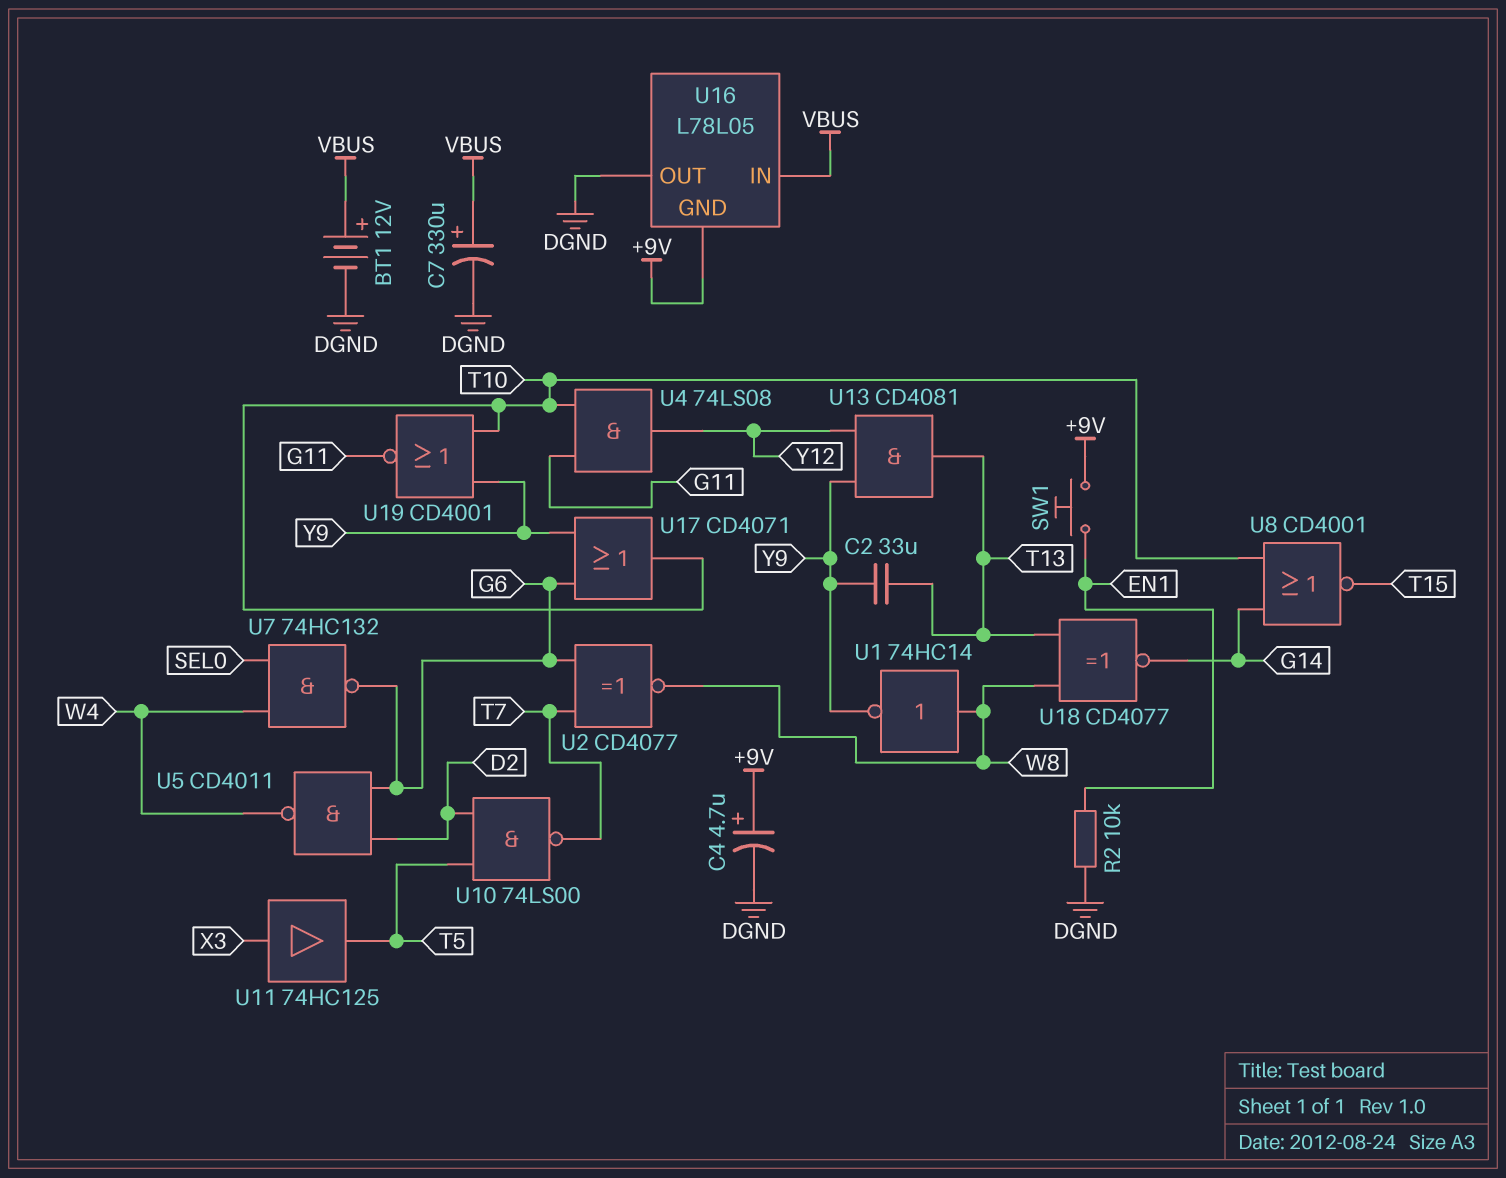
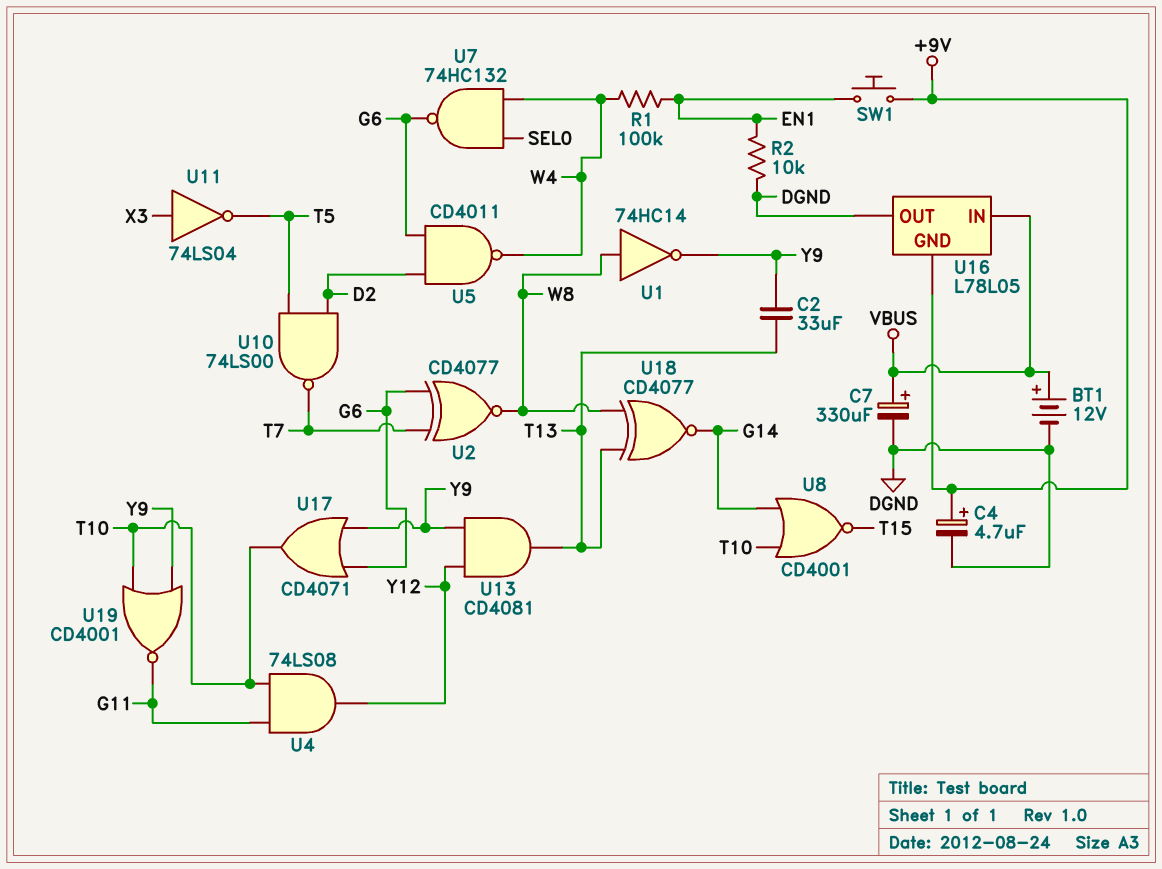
R1: none -> 100k (EN1, W4)
U11: buffer 74HC125 (in X3, out T5) -> NOT 74LS04 (in X3, out T5)

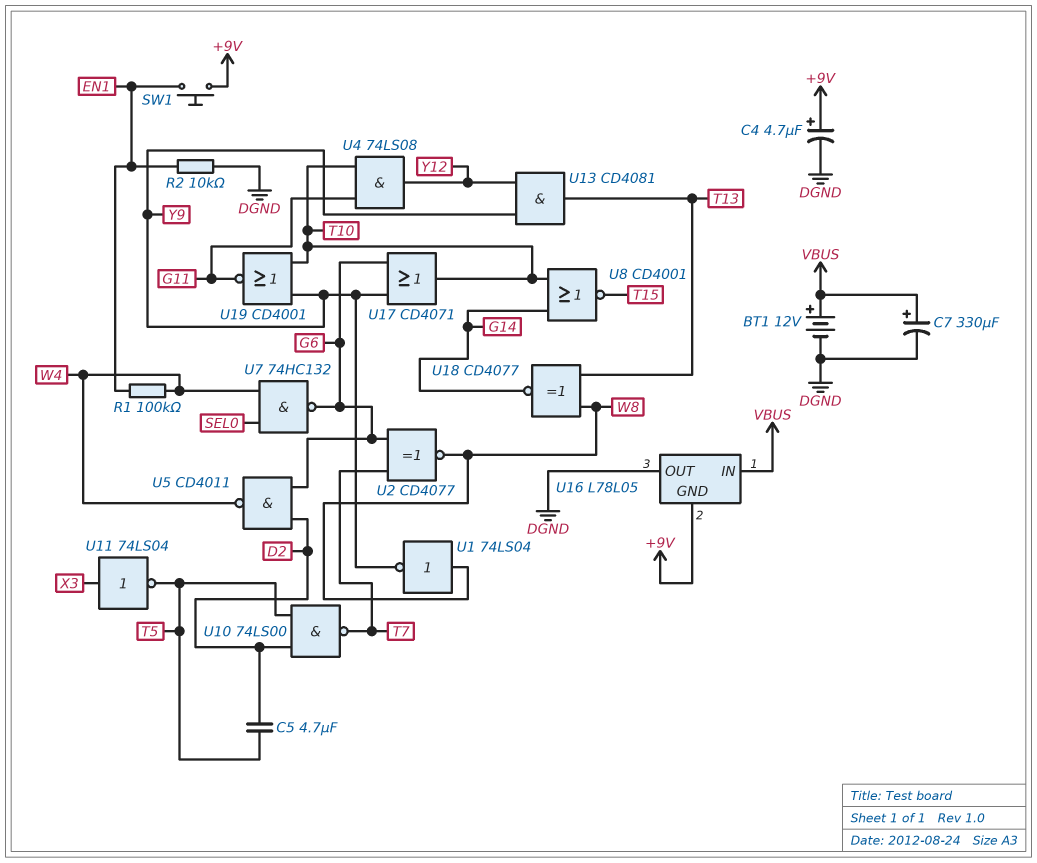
C2: 33uF (T13, Y9) -> none
C5: none -> 4.7uF (D2, T5)
U1: NOT 74HC14 (in W8, out Y9) -> NOT 74LS04 (in W8, out Y9)

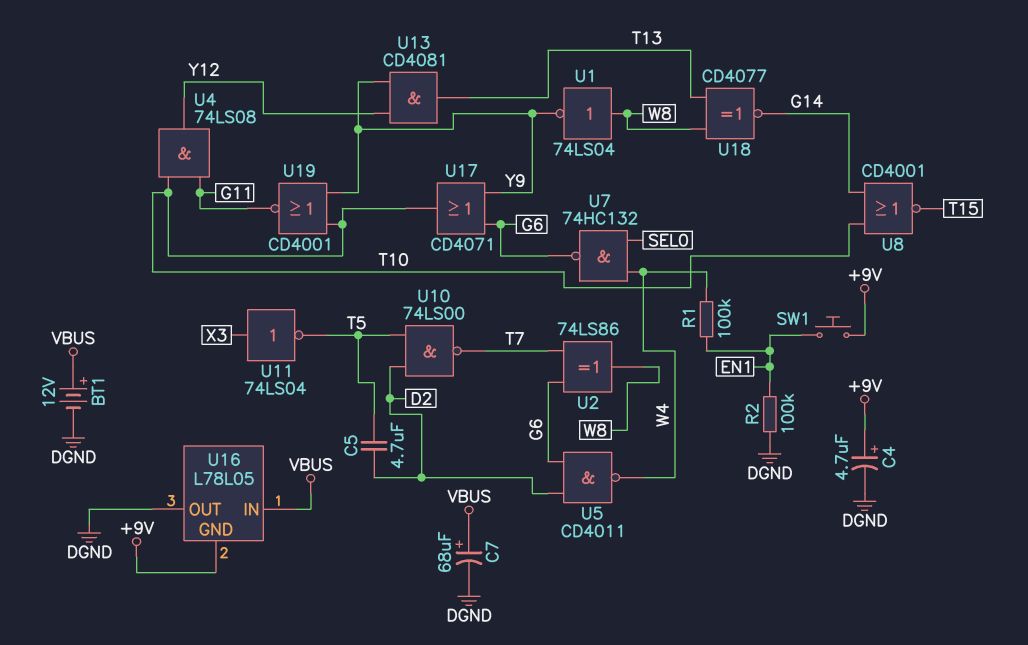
C7: 330uF (plus VBUS, minus DGND) -> 68uF (plus VBUS, minus DGND)
R2: 10k (DGND, EN1) -> 100k (DGND, EN1)
U2: XNOR CD4077 (in G6, in T7, out W8) -> XOR 74LS86 (in G6, in T7, out W8)

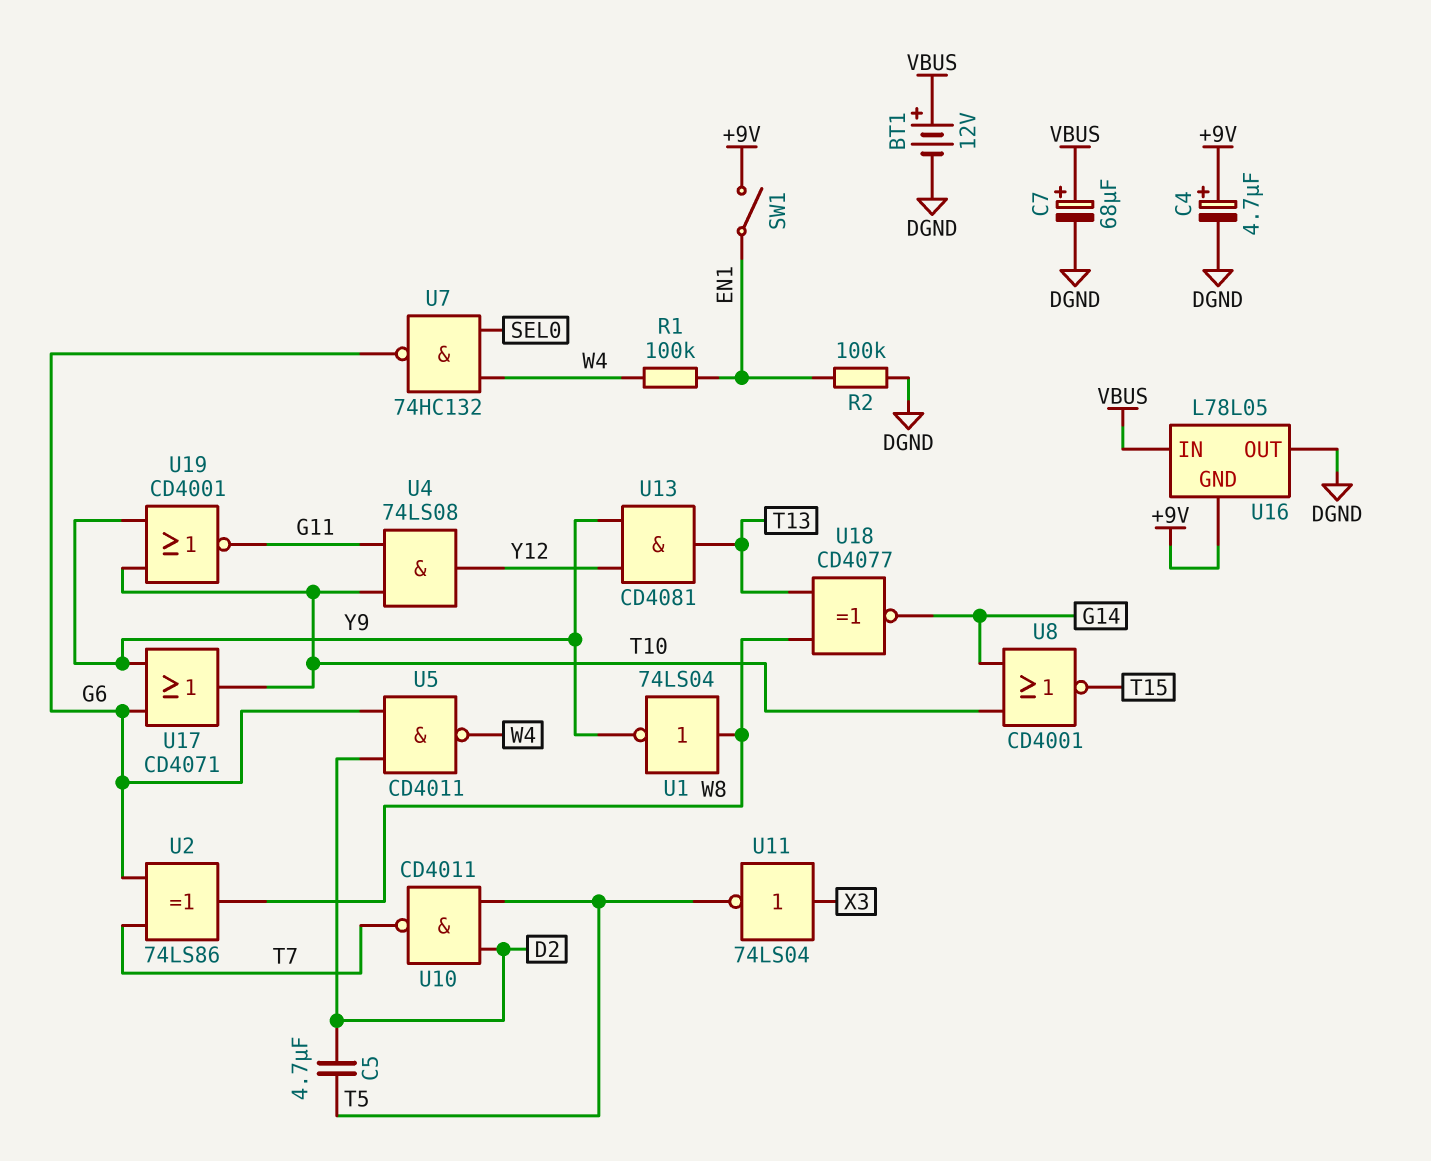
SW1: button (+9V, EN1) -> switch (+9V, EN1)
U10: NAND 74LS00 (in D2, in T5, out T7) -> NAND CD4011 (in D2, in T5, out T7)

